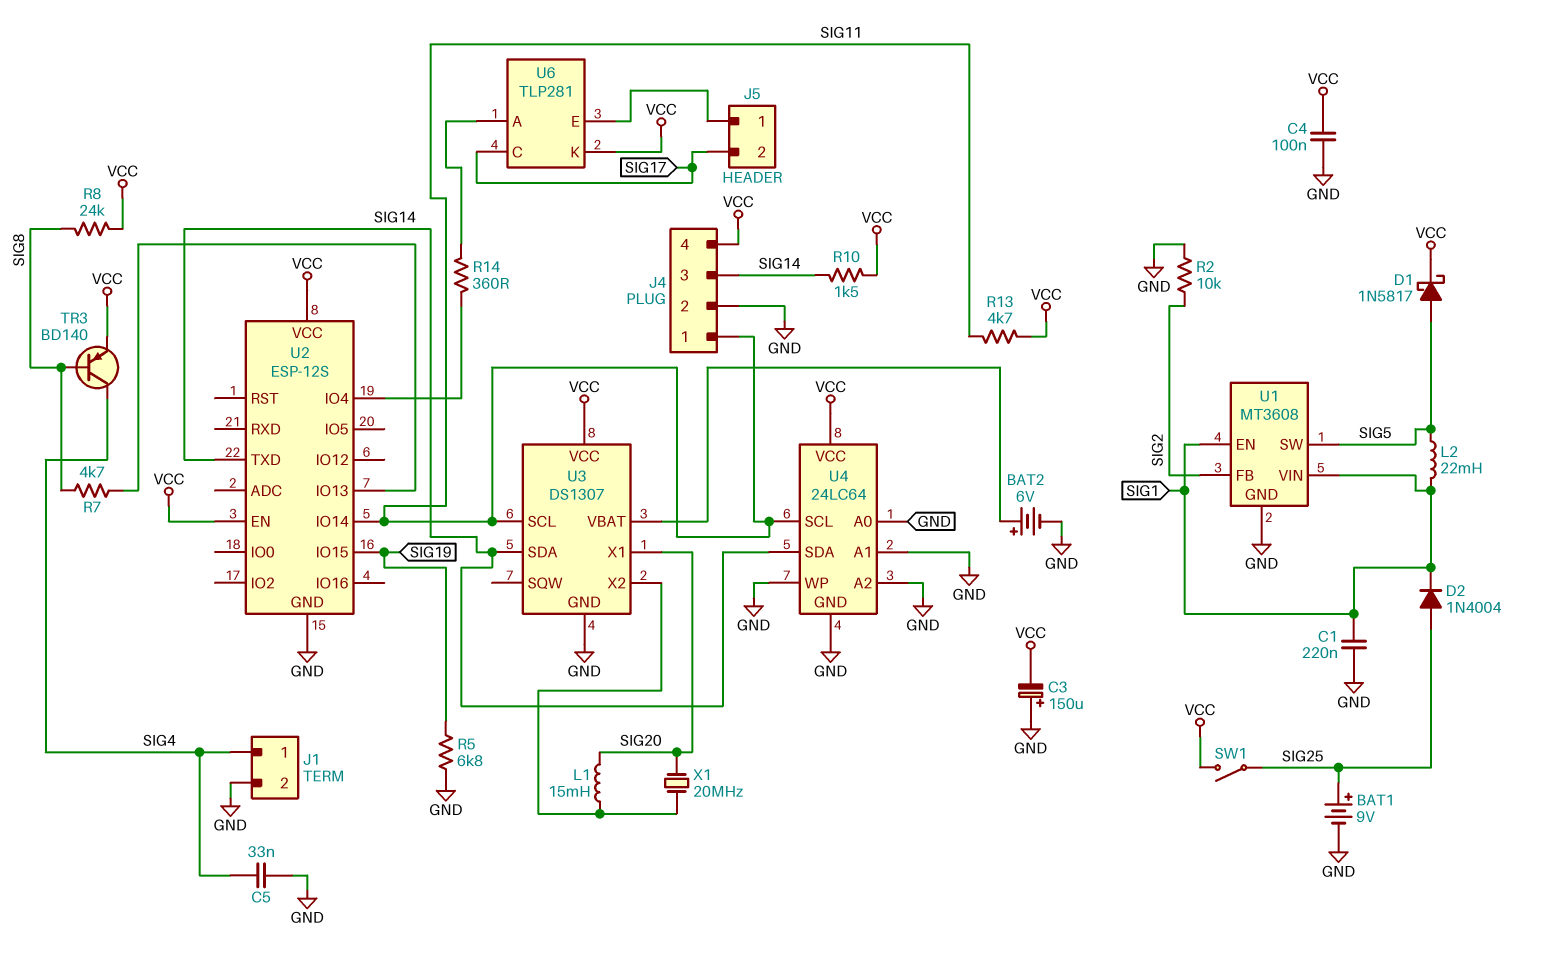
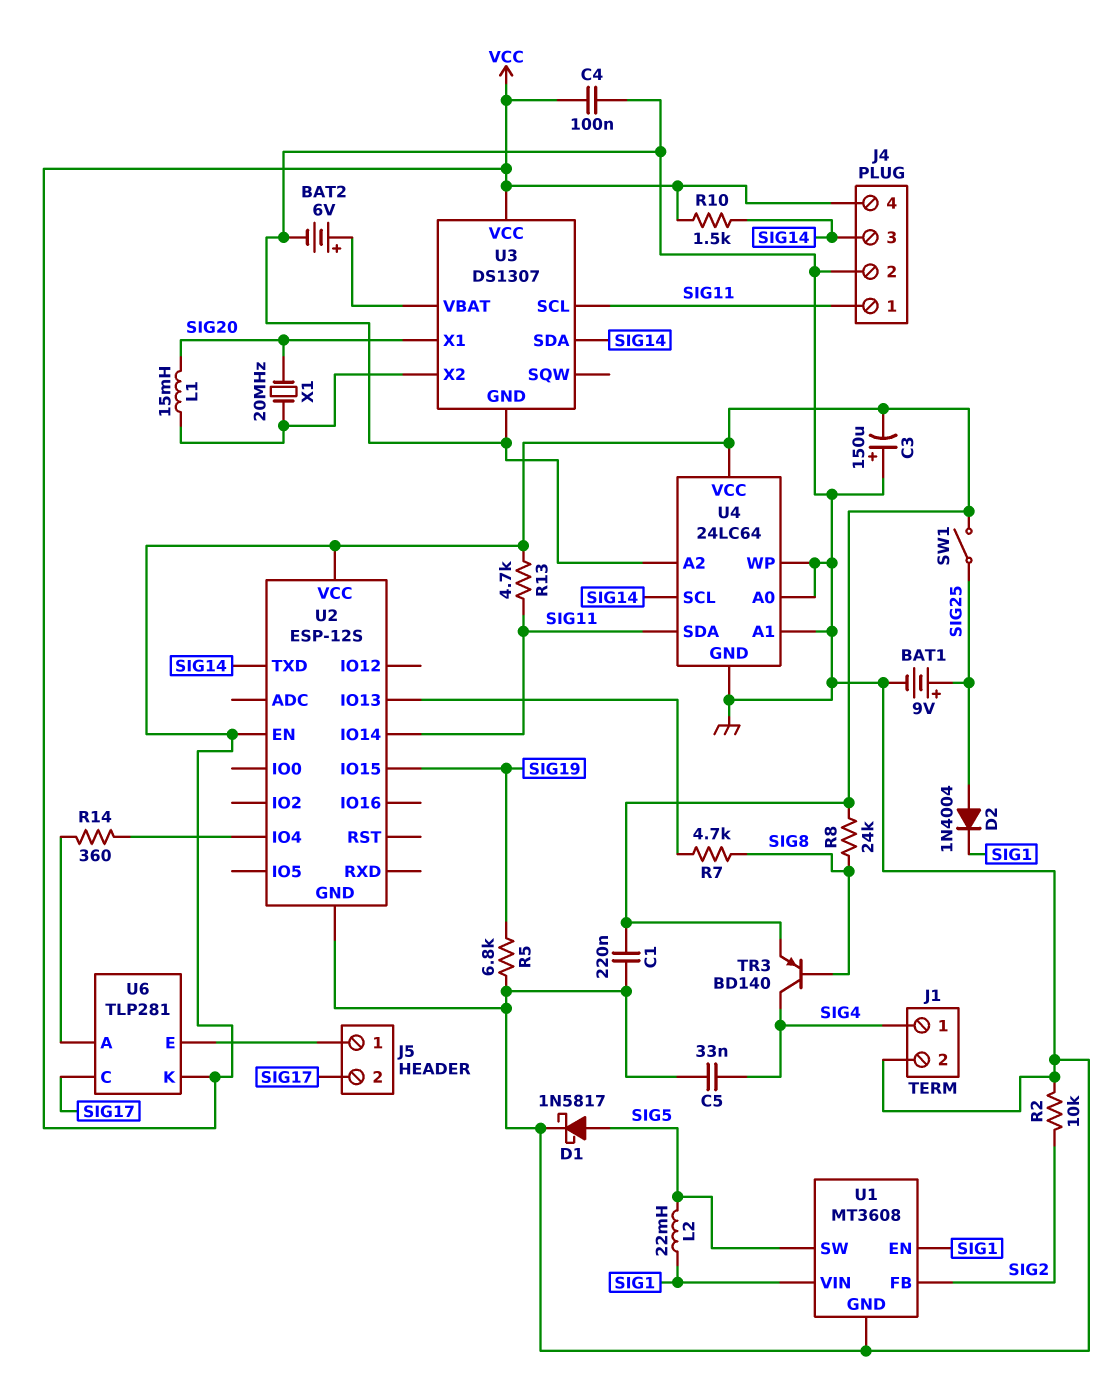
C1: 220nF (GND, SIG1) -> 220nF (GND, VCC)
D1: schottky 1N5817 (A SIG5, K VCC) -> schottky 1N5817 (A SIG5, K GND)
U4 pin SCL: SIG11 -> SIG14
U4 pin SDA: SIG14 -> SIG11

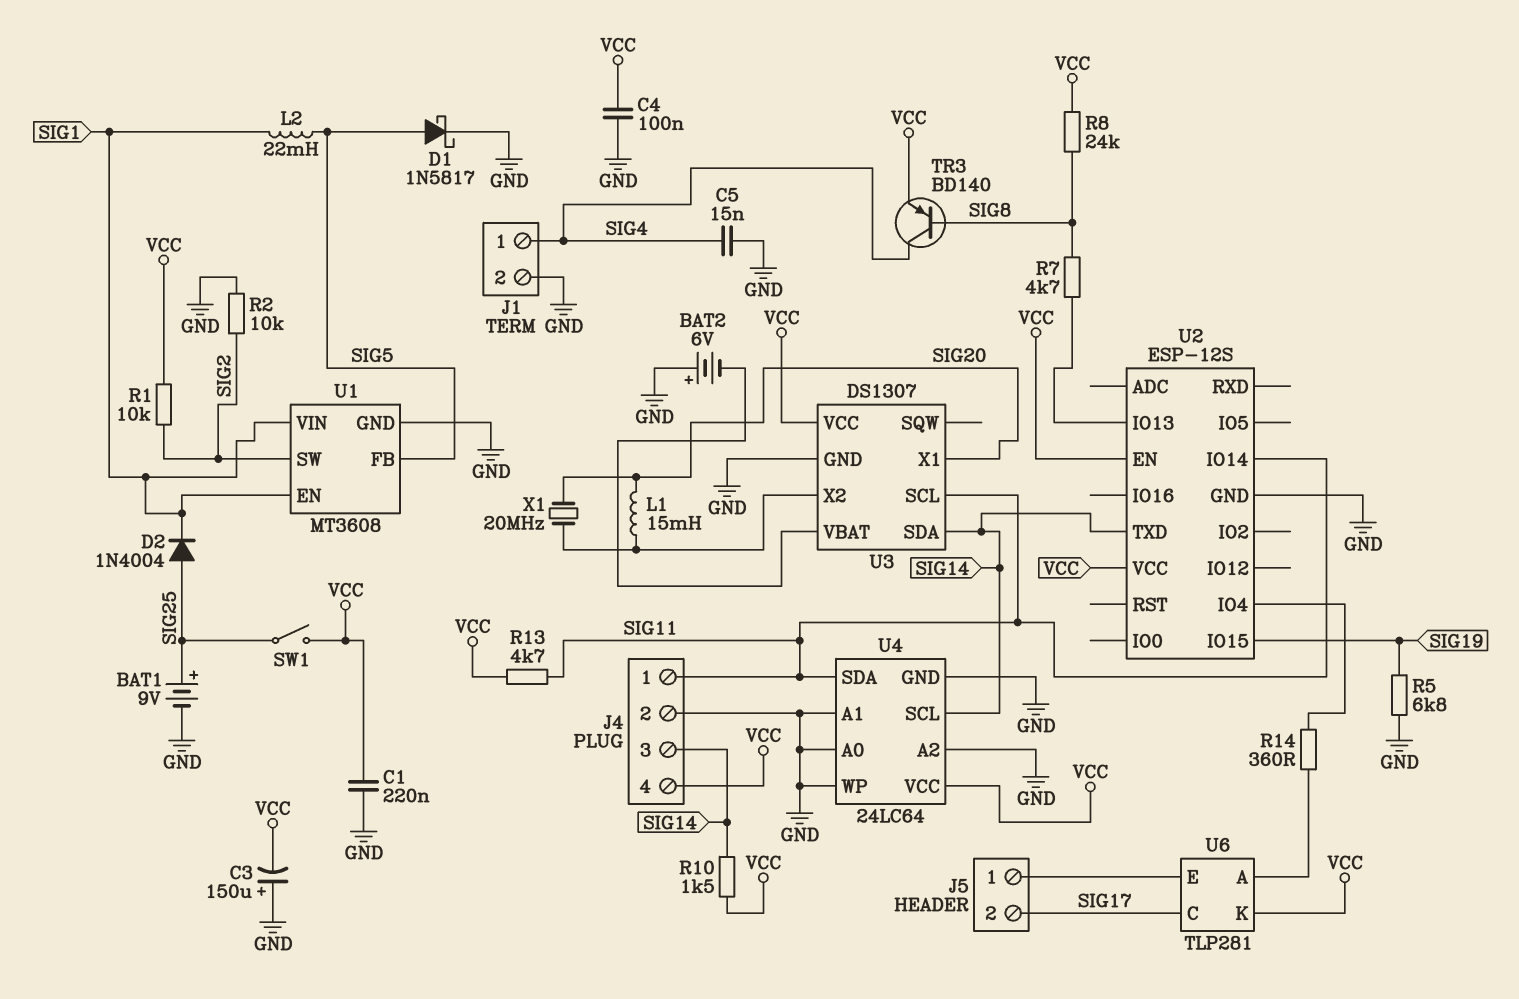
BAT2: 6V (plus U3/VBAT, minus GND) -> 6V (plus GND, minus U3/VBAT)
C5: 33nF (GND, SIG4) -> 15nF (GND, SIG4)
R1: none -> 10k (SIG2, VCC)
U1 pin FB: SIG2 -> SIG5
U1 pin SW: SIG5 -> SIG2

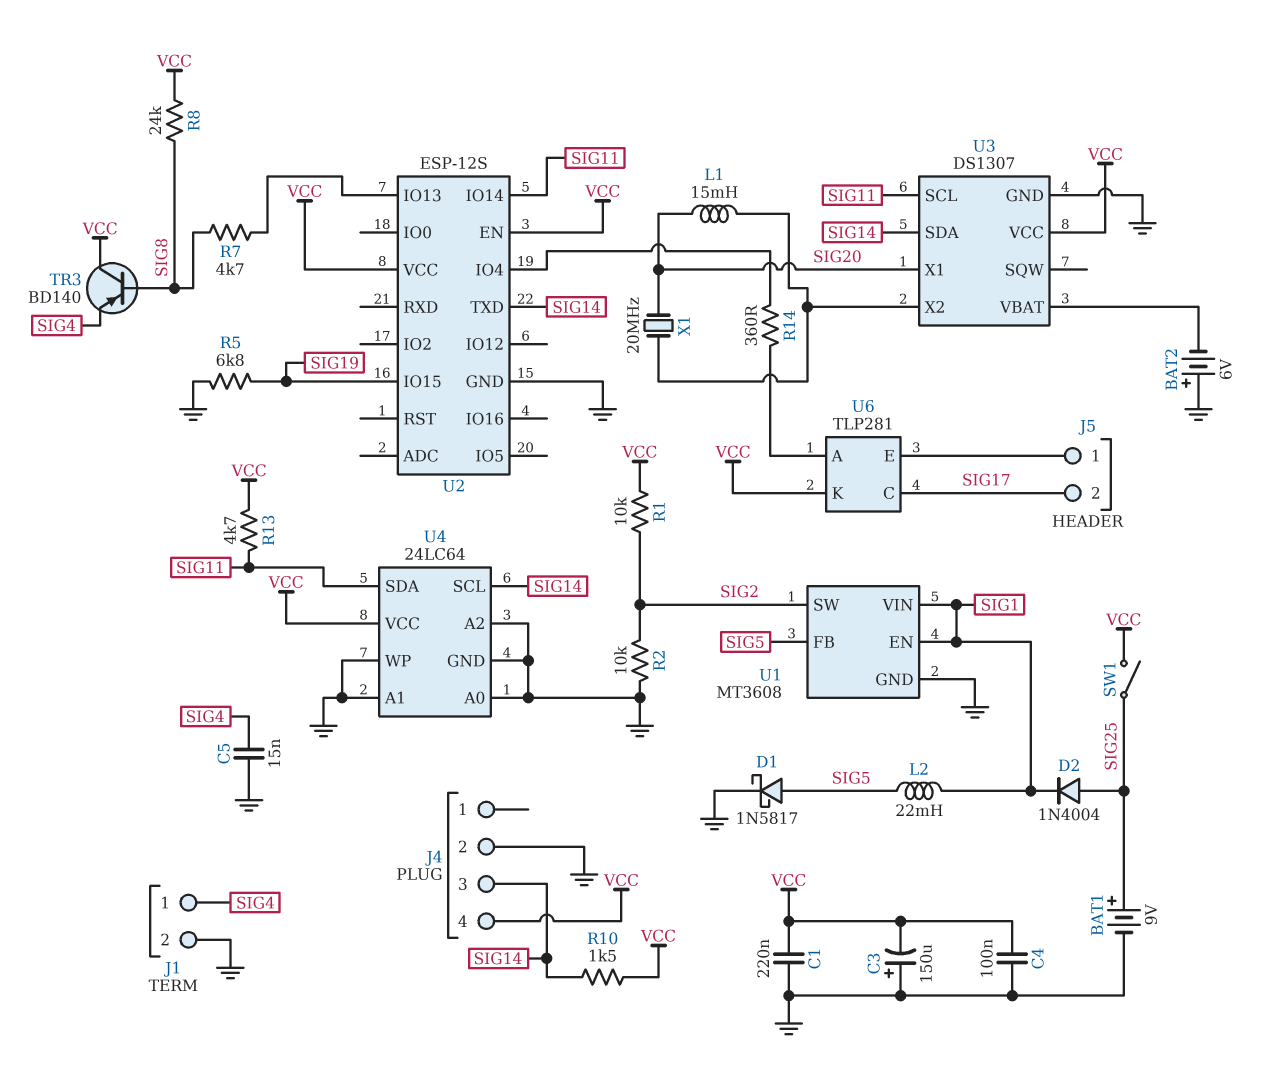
J4 pin 1: SIG11 -> none
TR3: PNP BD140 (B SIG8, C SIG4, E VCC) -> PNP BD140 (B SIG8, C VCC, E SIG4)

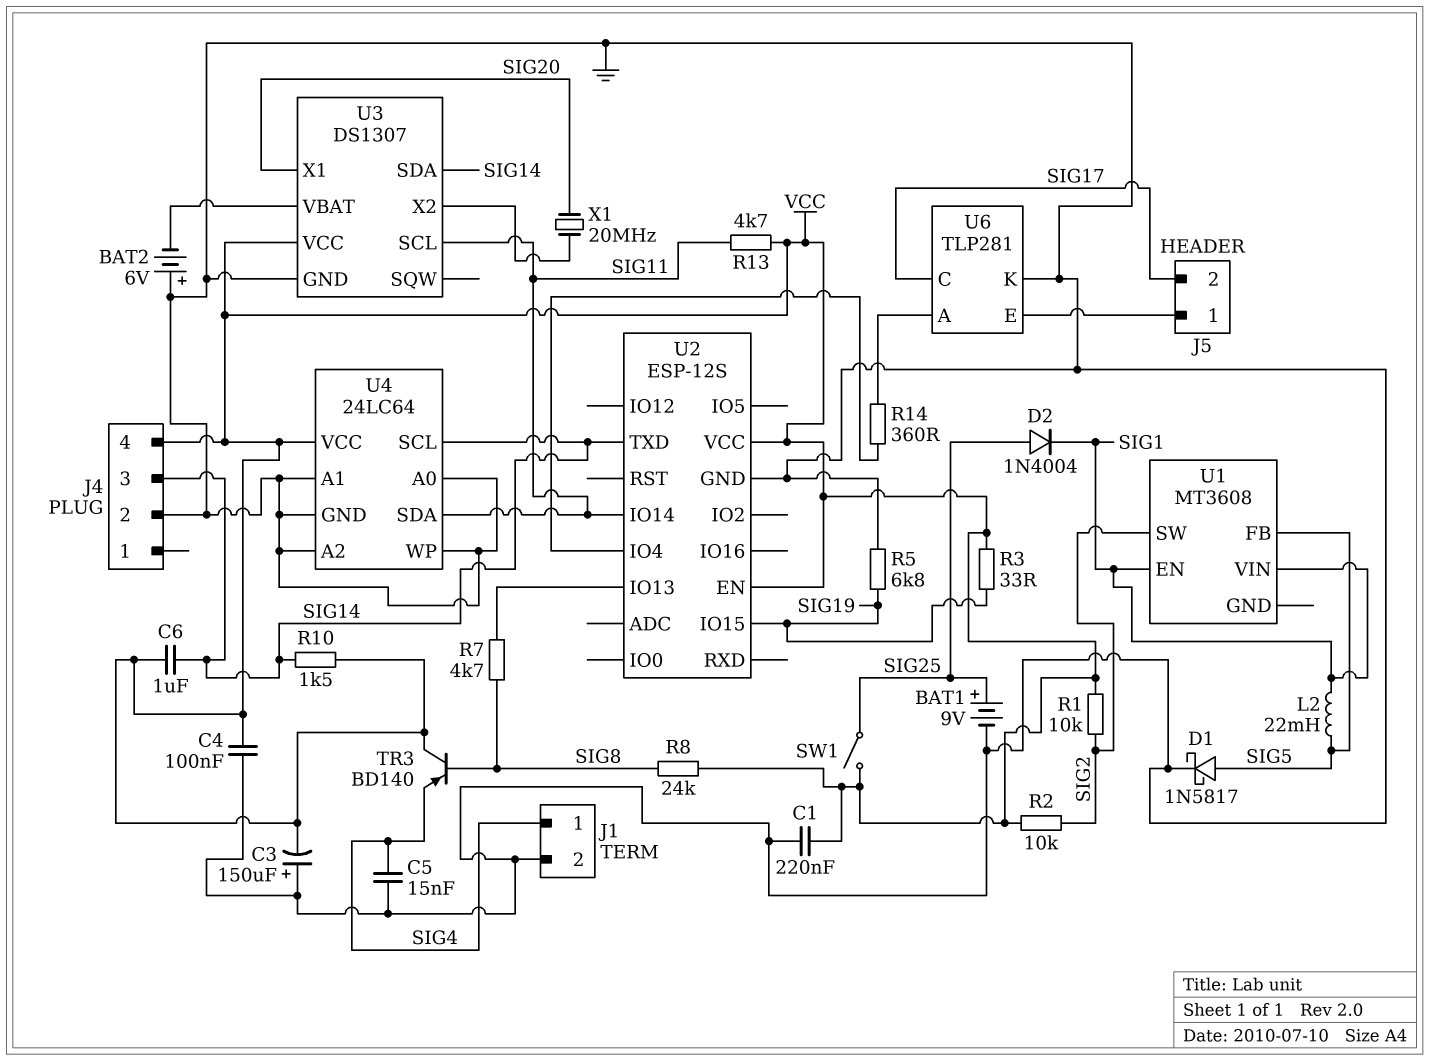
C6: none -> 1uF (SIG14, VCC)
L1: 15mH (SIG20, U3/X2) -> none
R2: 10k (GND, SIG2) -> 10k (SIG2, VCC)
R3: none -> 33 (SIG19, VCC)
U1 pin GND: GND -> none
U6 pin K: VCC -> GND

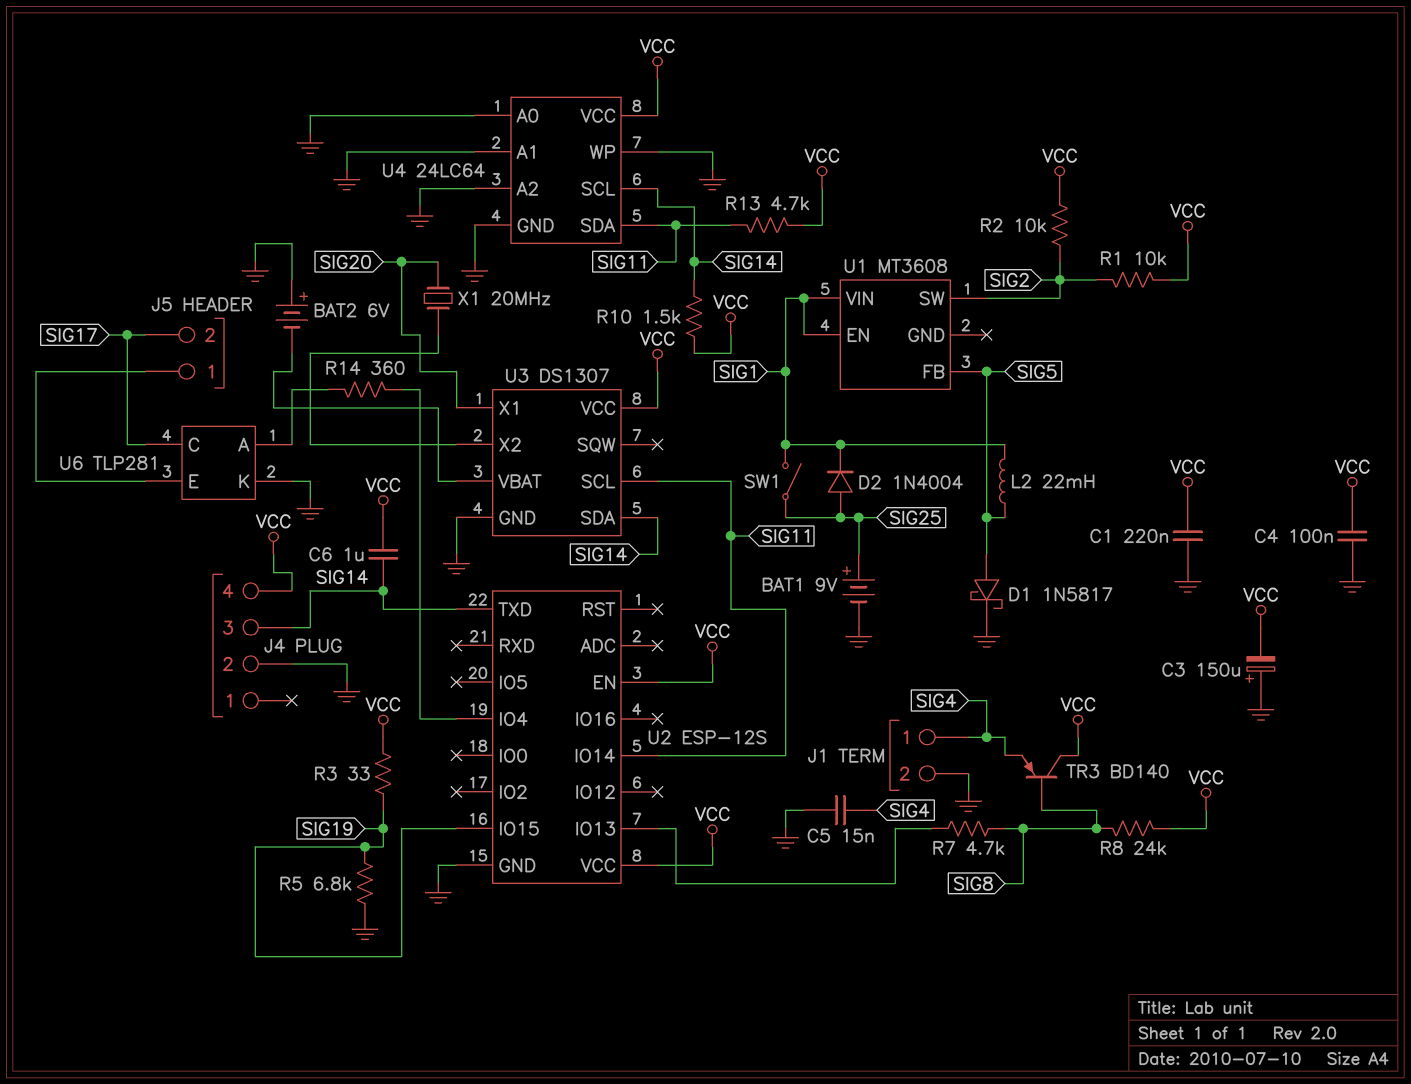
SW1: switch (SIG25, VCC) -> switch (SIG1, SIG25)

